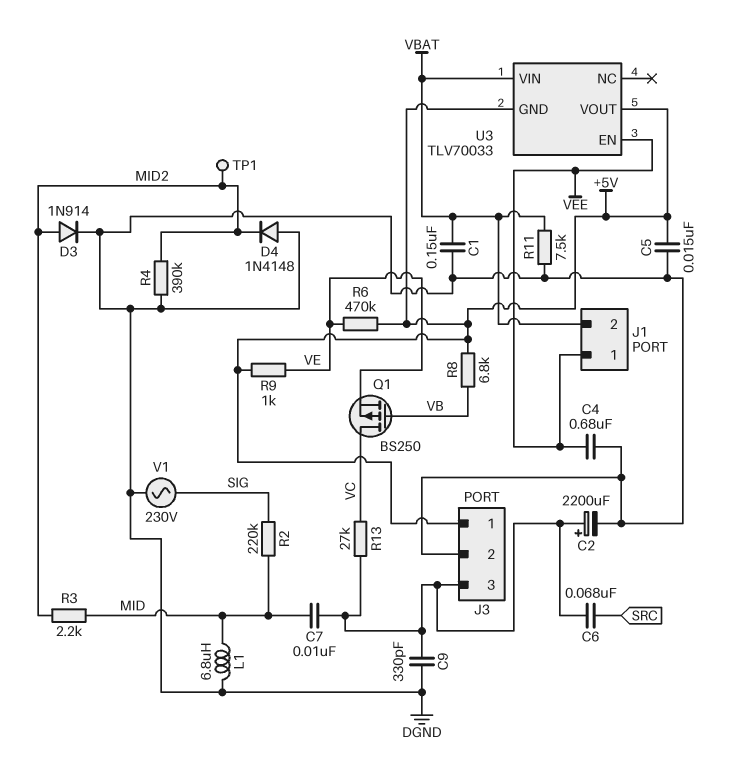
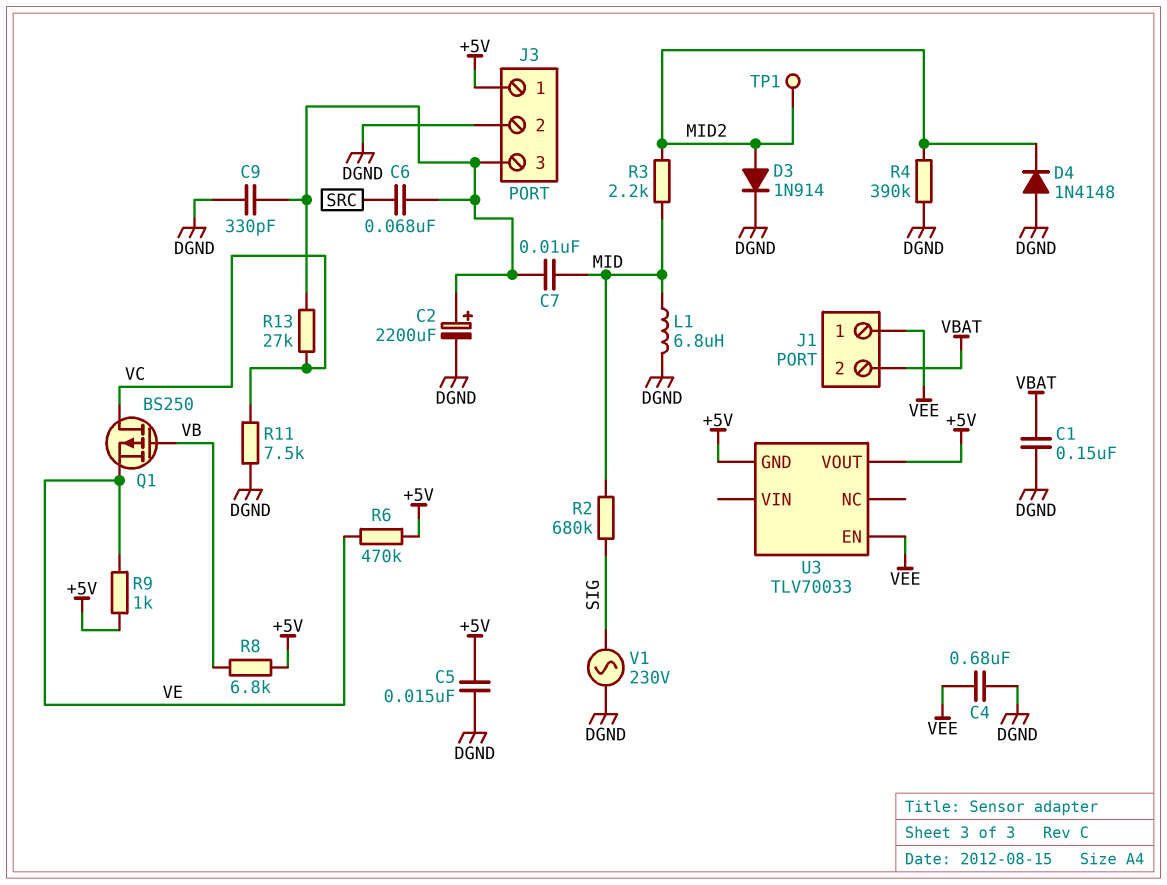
R2: 220k (MID, SIG) -> 680k (MID, SIG)
R11: 7.5k (DGND, VBAT) -> 7.5k (DGND, VC)
U3 pin VIN: VBAT -> none

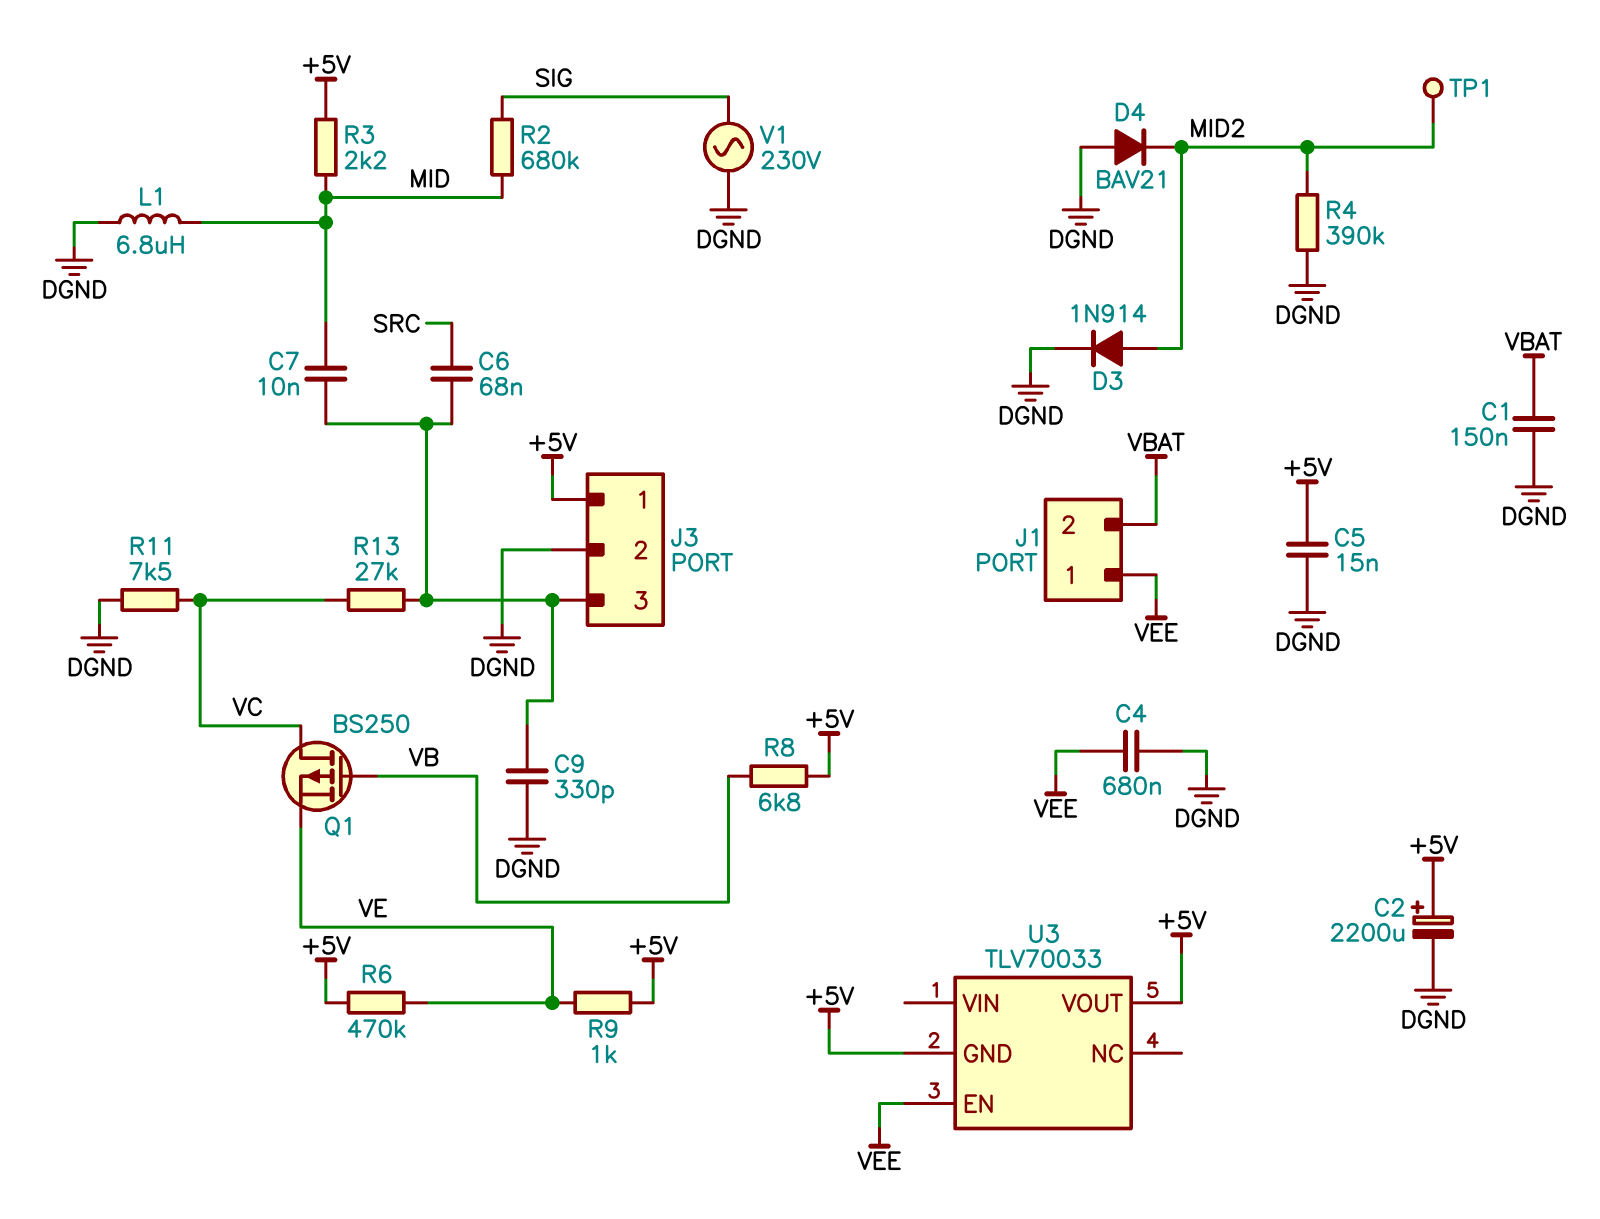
C2: 2200uF (plus J3/3, minus DGND) -> 2200uF (plus +5V, minus DGND)
D4: diode 1N4148 (A DGND, K MID2) -> diode BAV21 (A DGND, K MID2)
R3: 2.2k (MID, MID2) -> 2.2k (+5V, MID)

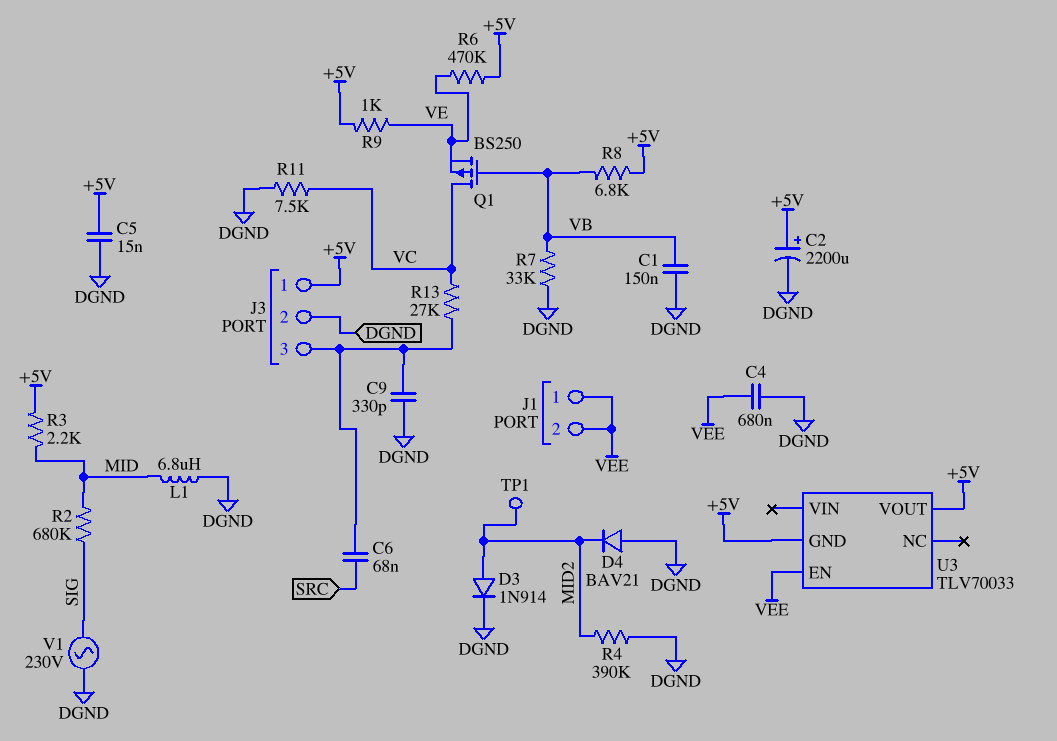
C1: 150nF (DGND, VBAT) -> 150nF (DGND, VB)
C7: 10nF (J3/3, MID) -> none
J1 pin 2: VBAT -> VEE
R7: none -> 33k (DGND, VB)

